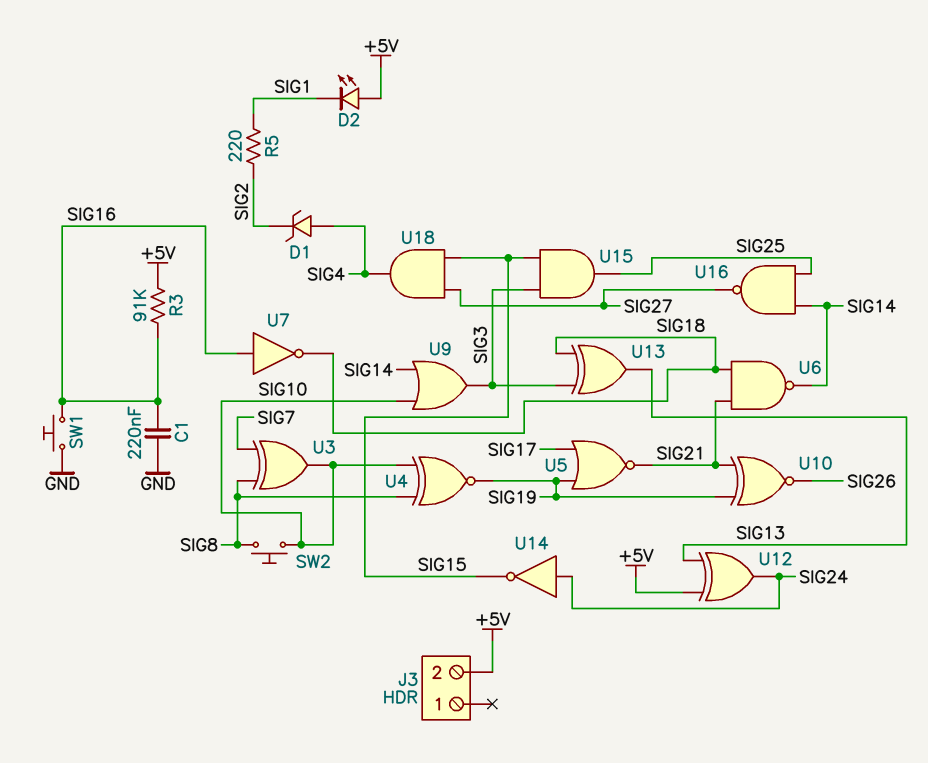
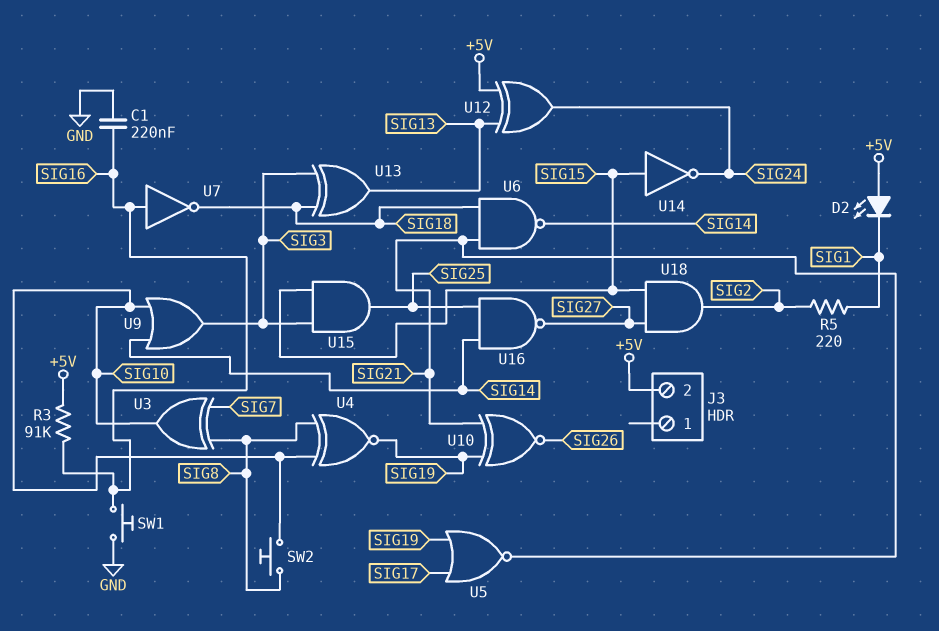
D1: zener (A SIG4, K SIG2) -> none
U14: NOT (in SIG24, out SIG15) -> NOT (in SIG15, out SIG24)
U18: AND (in SIG15, in SIG27, out SIG4) -> AND (in SIG15, in SIG27, out SIG2)

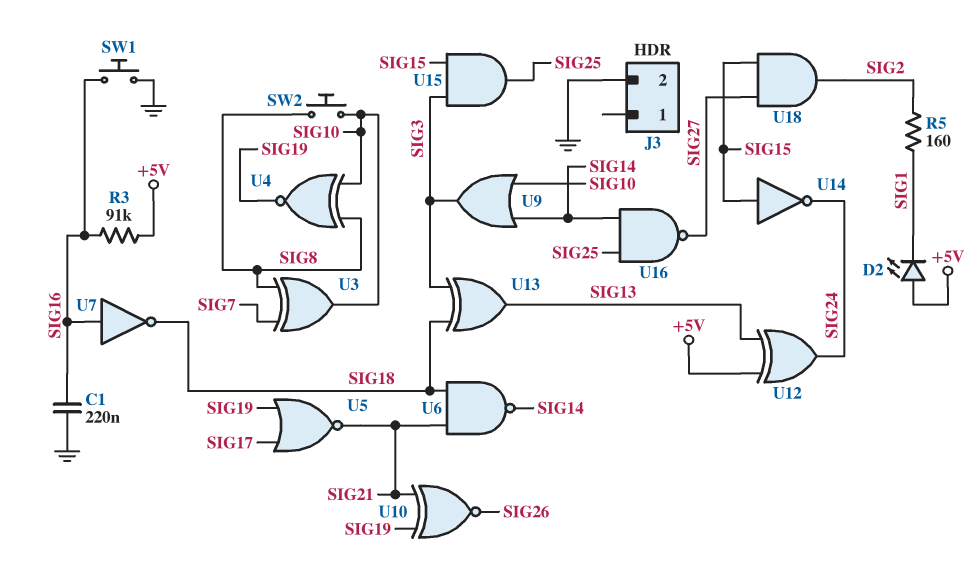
J3 pin 2: +5V -> GND
R5: 220 (SIG1, SIG2) -> 160 (SIG1, SIG2)

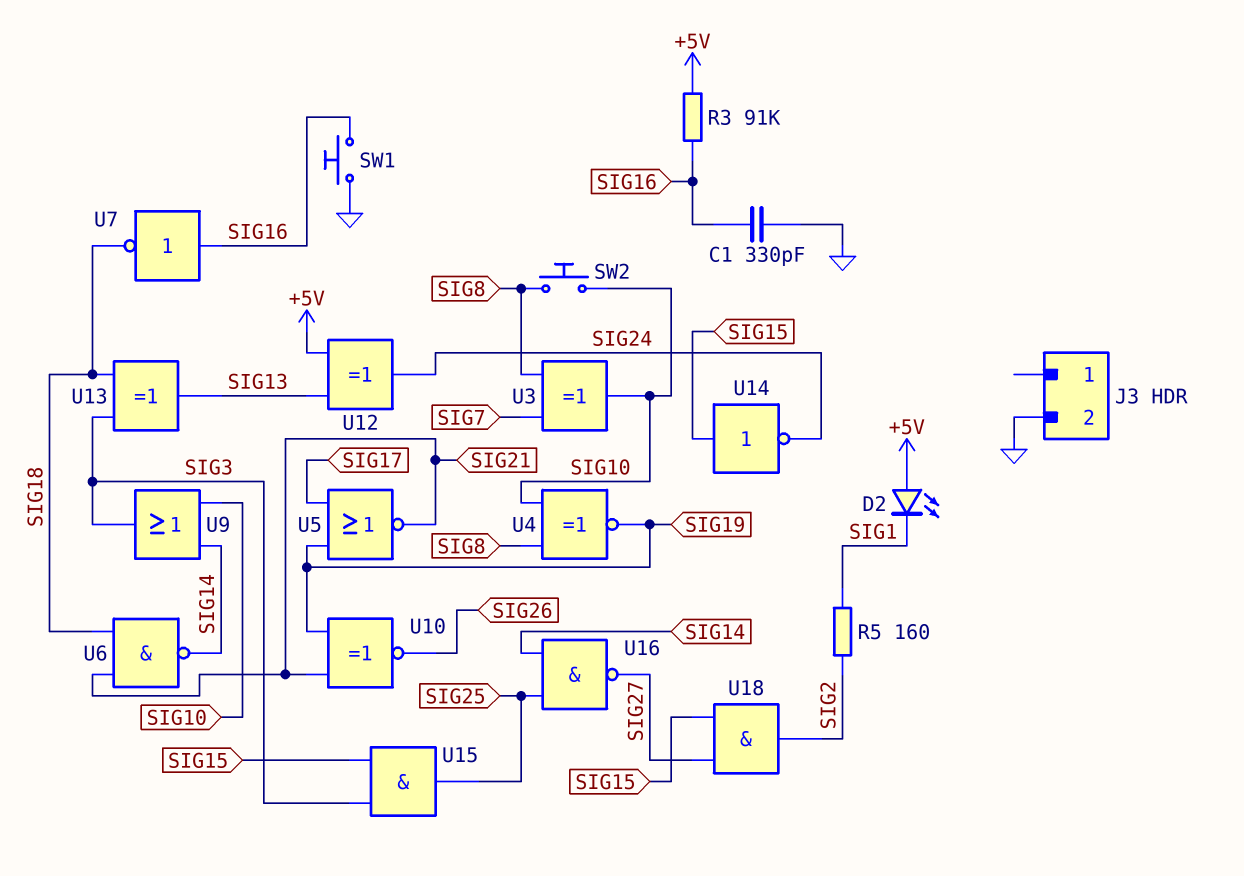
C1: 220nF (GND, SIG16) -> 330pF (GND, SIG16)

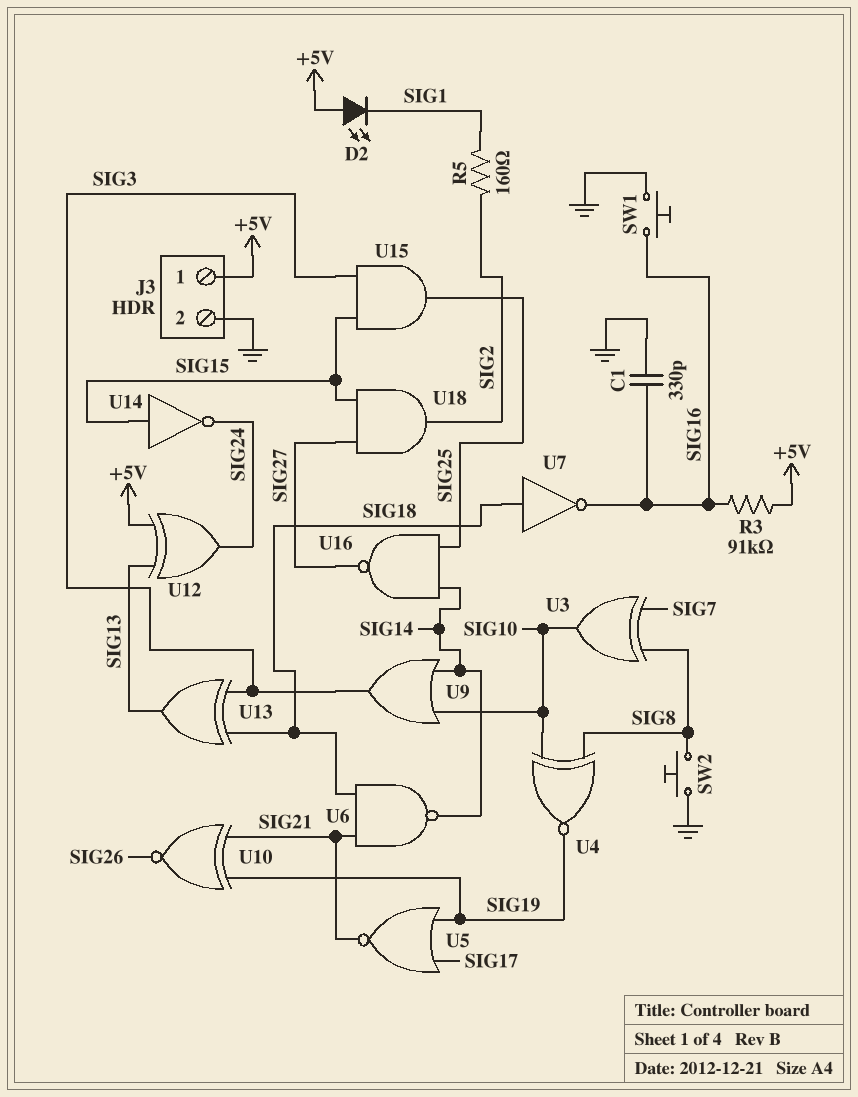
J3 pin 1: none -> +5V
SW2: button (SIG8, SIG10) -> button (GND, SIG8)
U7: NOT (in SIG16, out SIG18) -> NOT (in SIG18, out SIG16)

